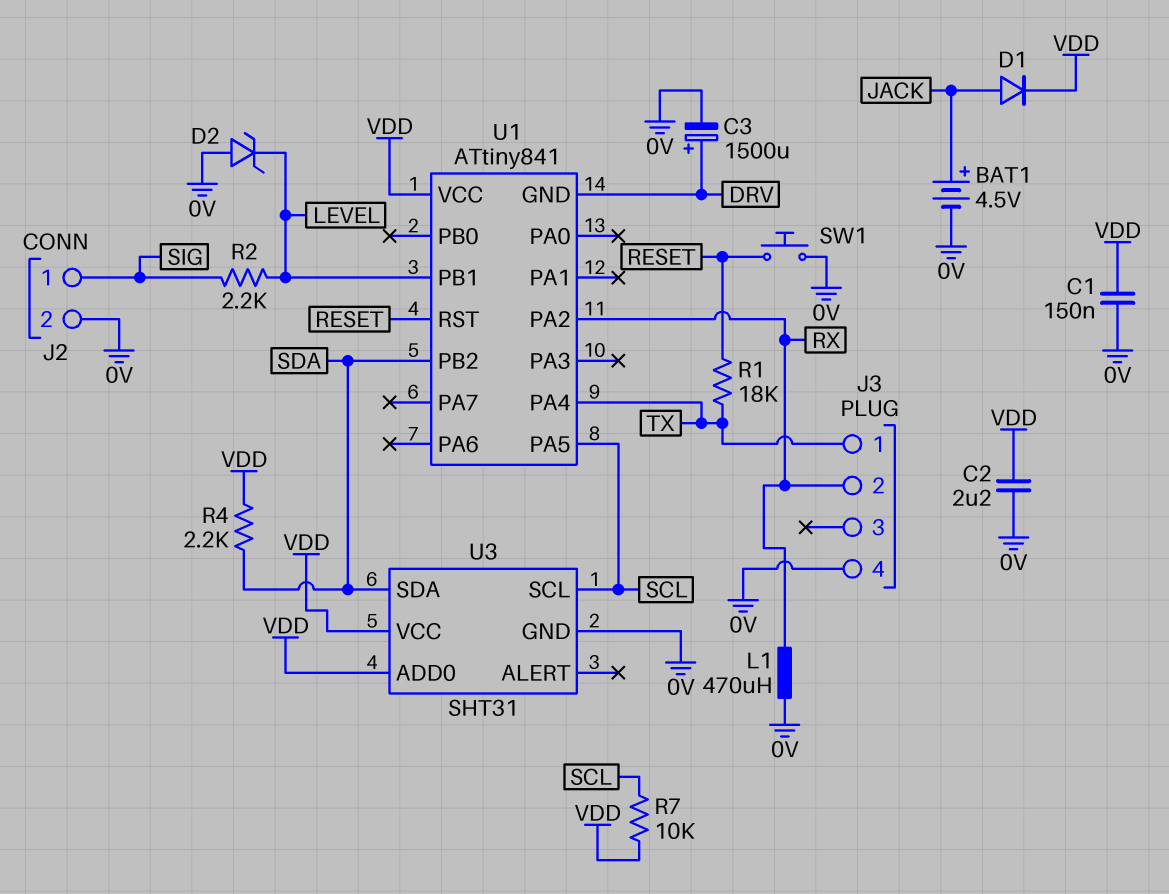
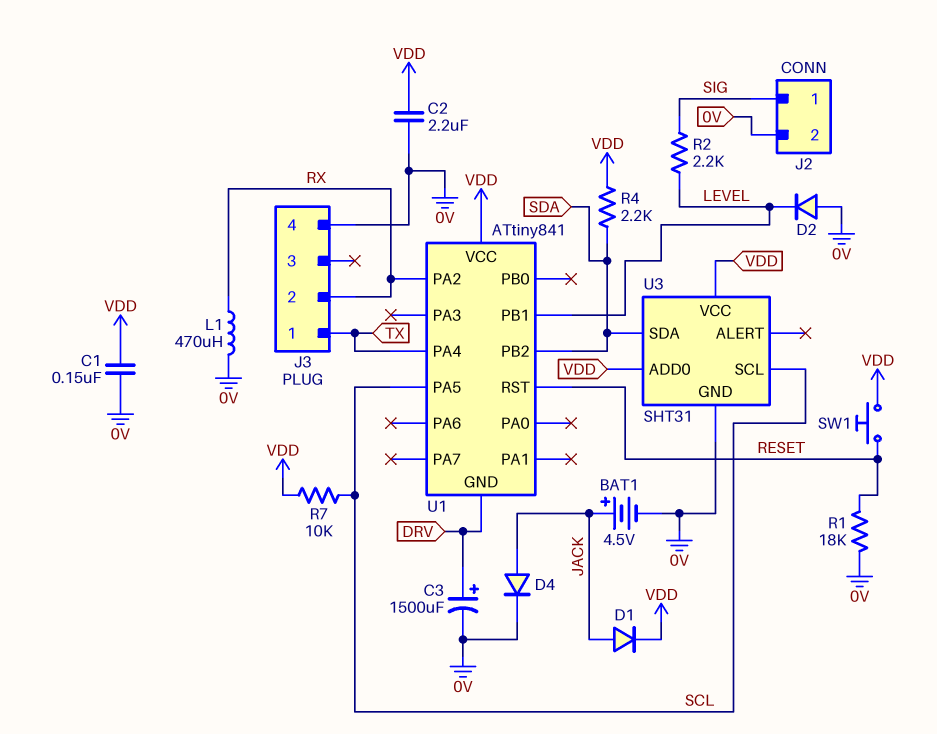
D2: zener (A 0V, K LEVEL) -> diode (A 0V, K LEVEL)
D4: none -> diode (A JACK, K 0V)
R1: 18k (RESET, TX) -> 18k (0V, RESET)
SW1: button (0V, RESET) -> button (RESET, VDD)

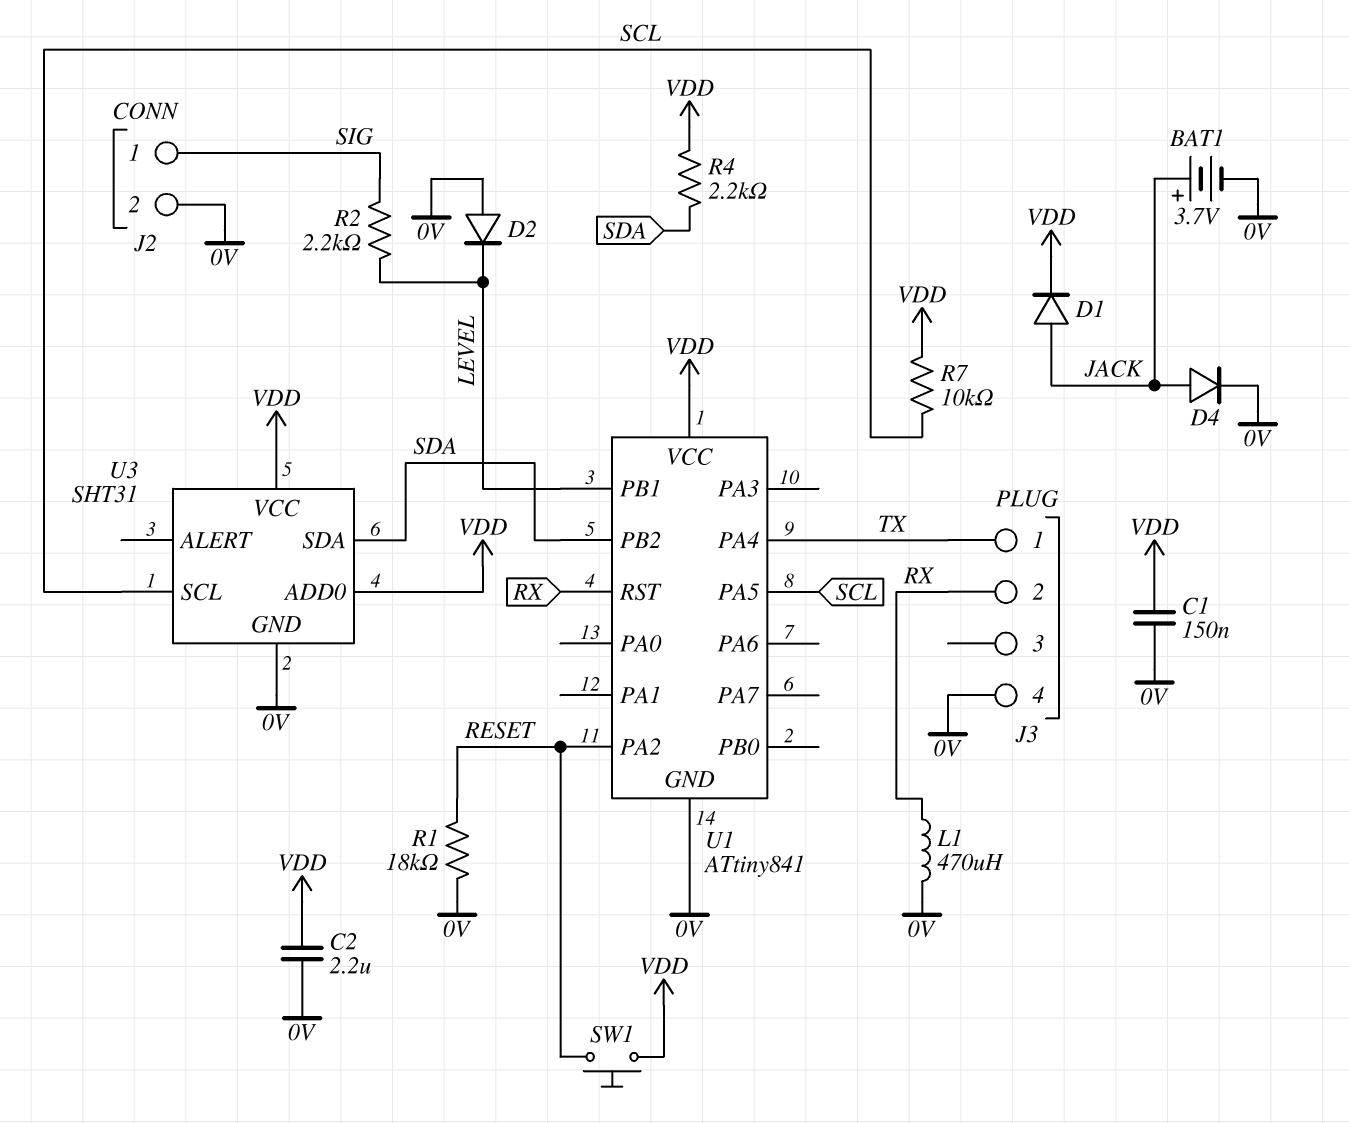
BAT1: 4.5V (plus JACK, minus 0V) -> 3.7V (plus JACK, minus 0V)
C3: 1500uF (plus DRV, minus 0V) -> none
U1 pin GND: DRV -> 0V
U1 pin PA2: RX -> RESET
U1 pin RST: RESET -> RX

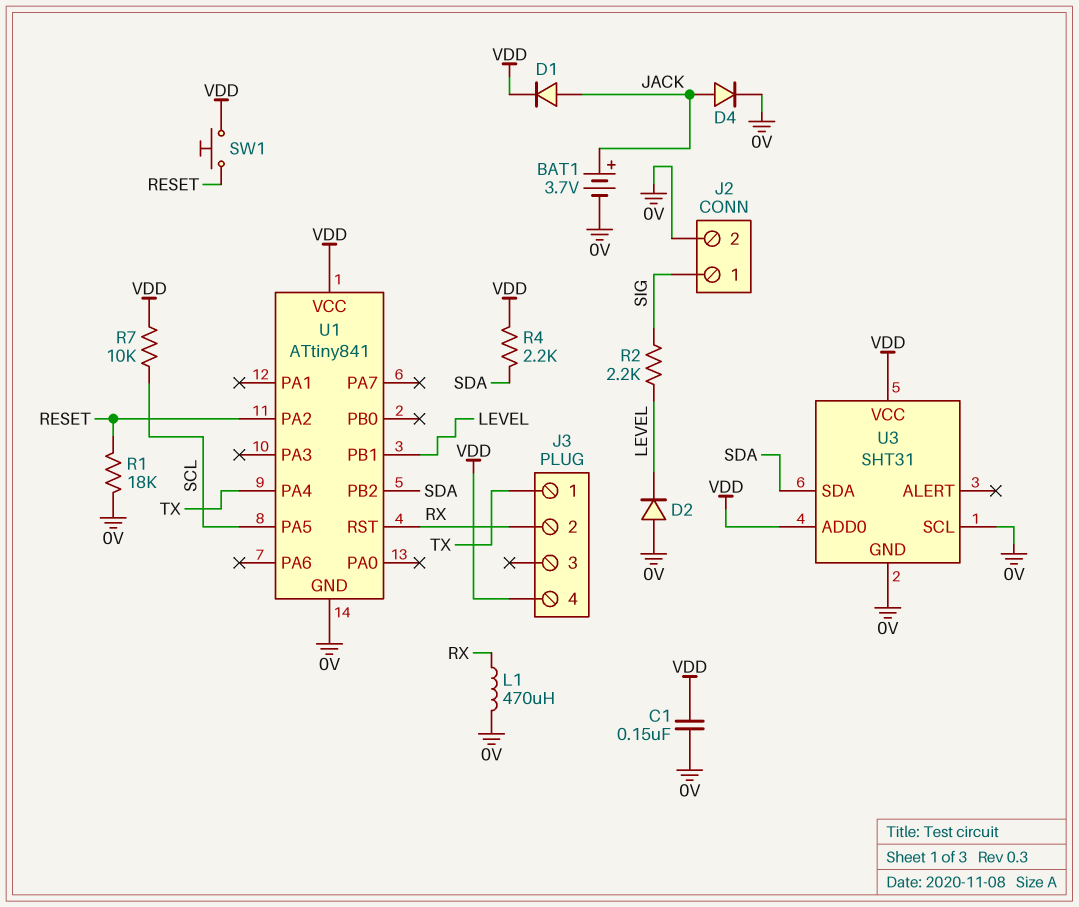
C2: 2.2uF (0V, VDD) -> none
J3 pin 4: 0V -> VDD
U3 pin SCL: SCL -> 0V

